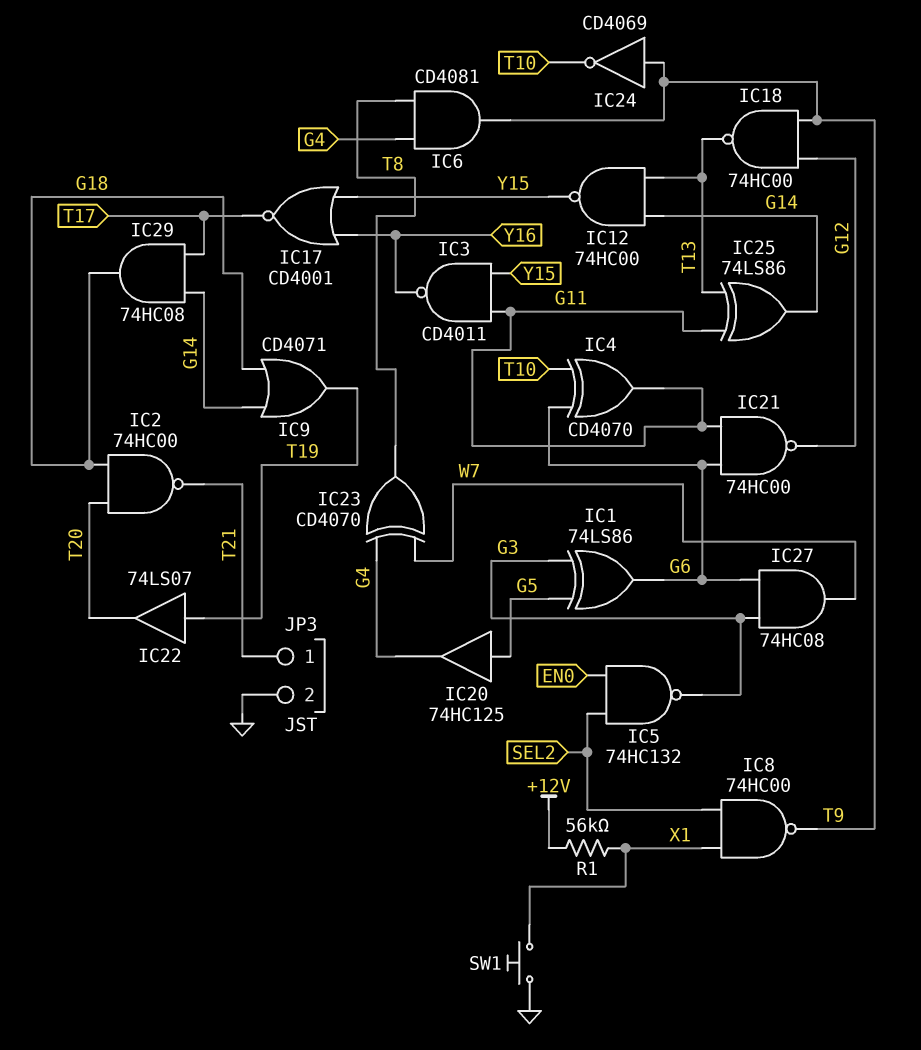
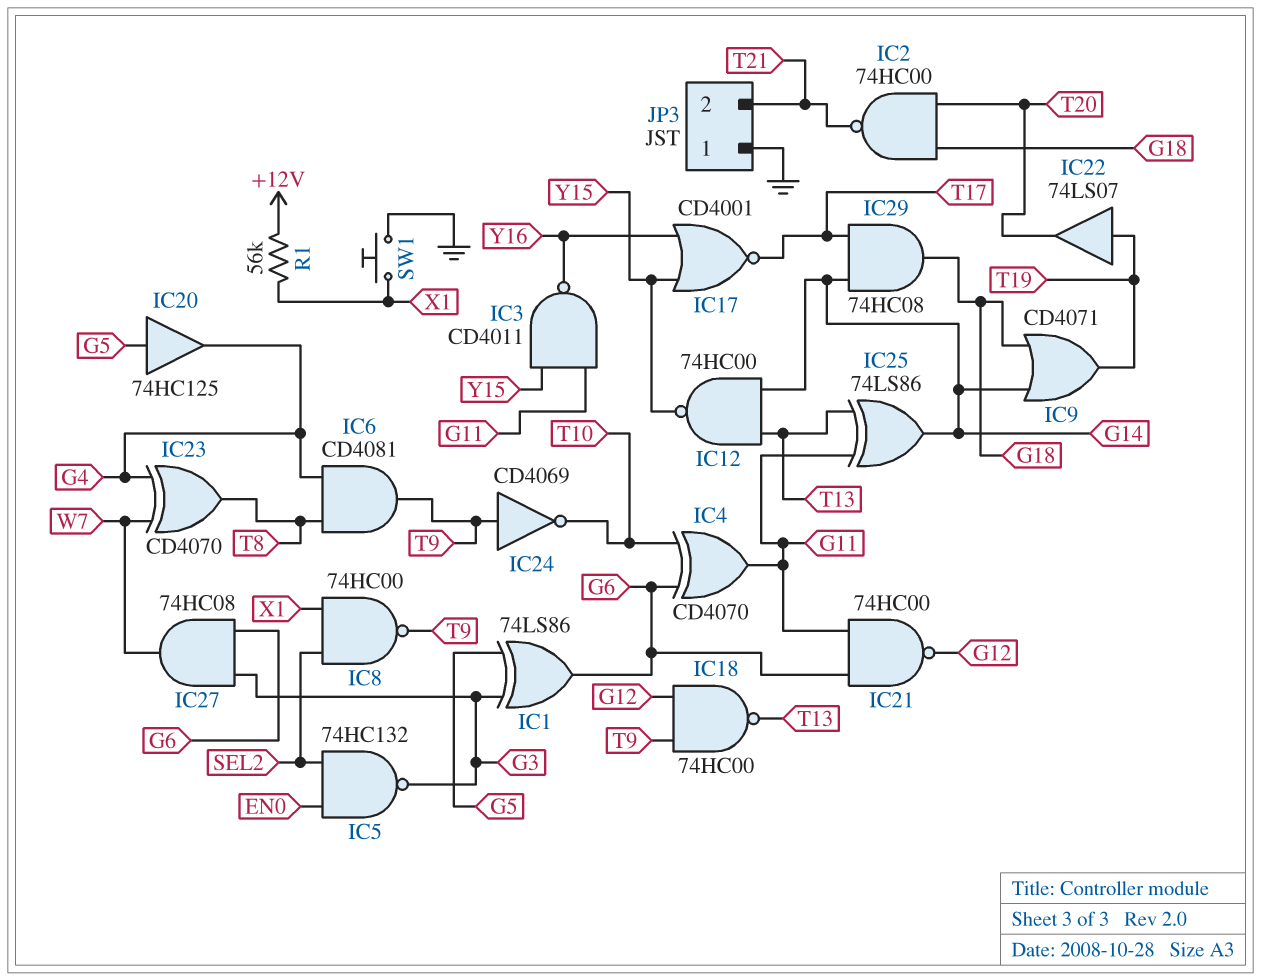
JP3 pin 1: T21 -> GND
JP3 pin 2: GND -> T21

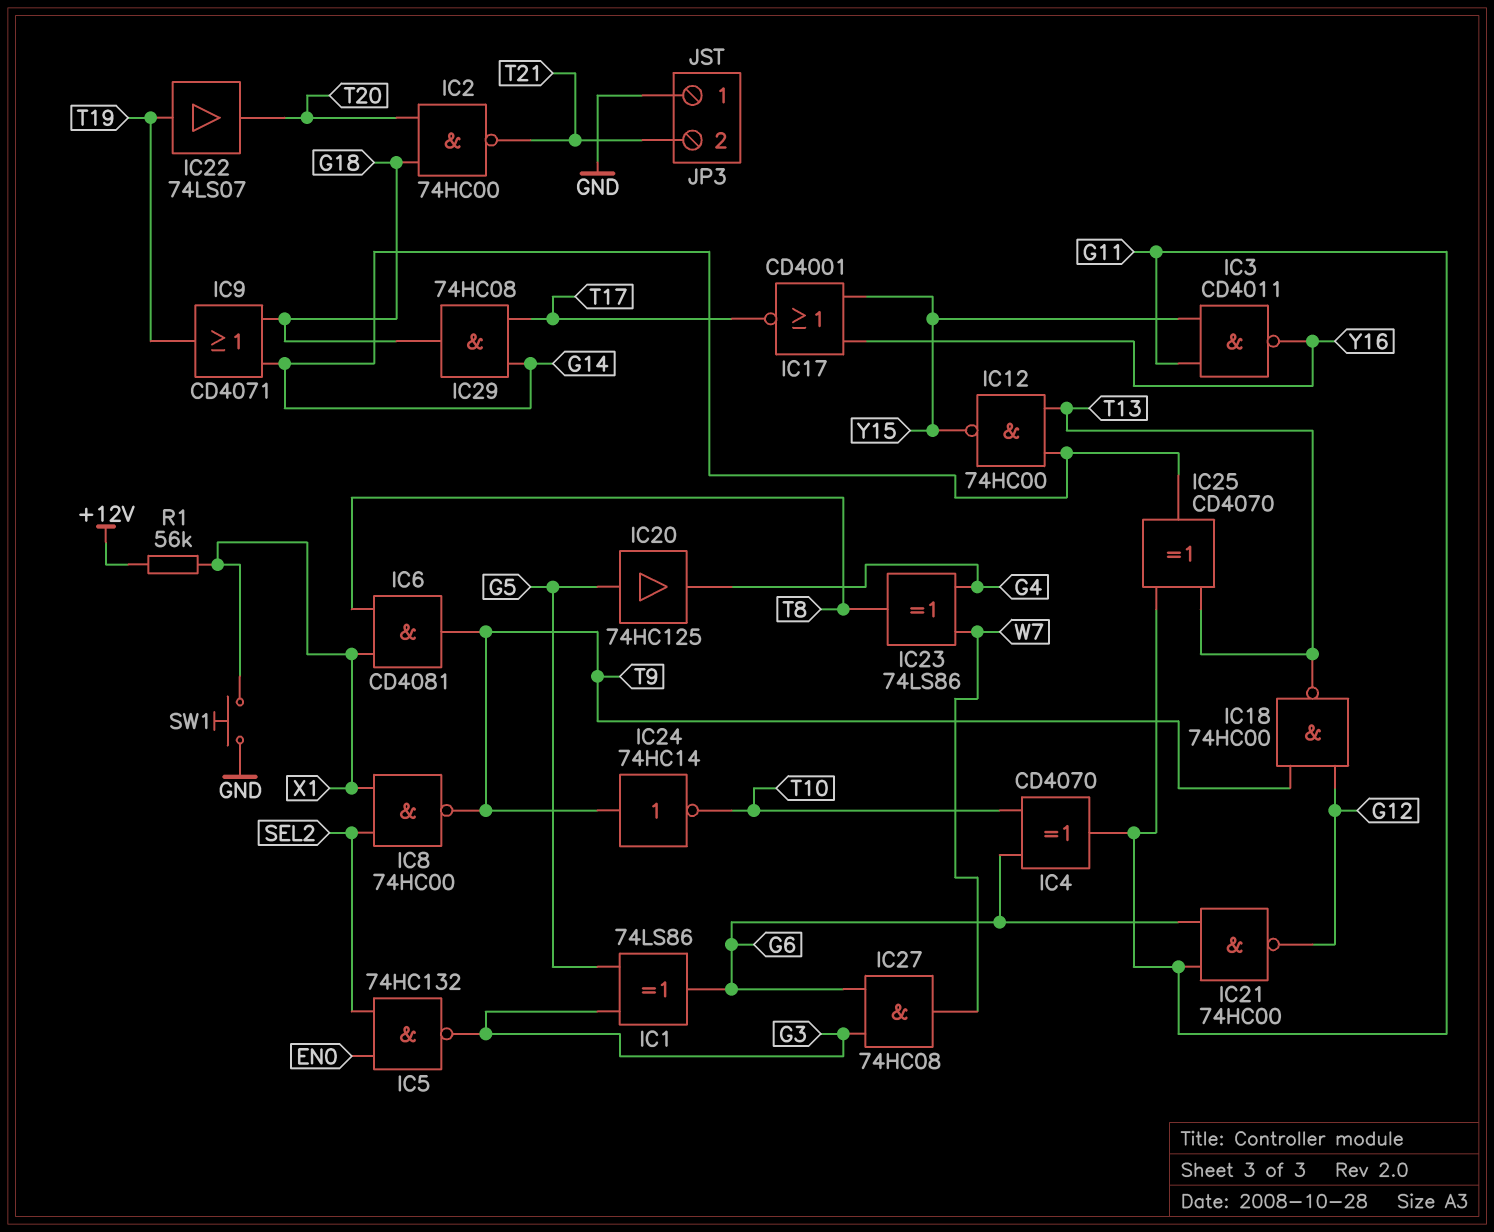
IC6: AND CD4081 (in G4, in T8, out T9) -> AND CD4081 (in T8, in X1, out T9)
IC23: XOR CD4070 (in G4, in W7, out T8) -> XOR 74LS86 (in G4, in W7, out T8)
IC24: NOT CD4069 (in T9, out T10) -> NOT 74HC14 (in T9, out T10)
IC25: XOR 74LS86 (in G11, in T13, out G14) -> XOR CD4070 (in G11, in T13, out G14)

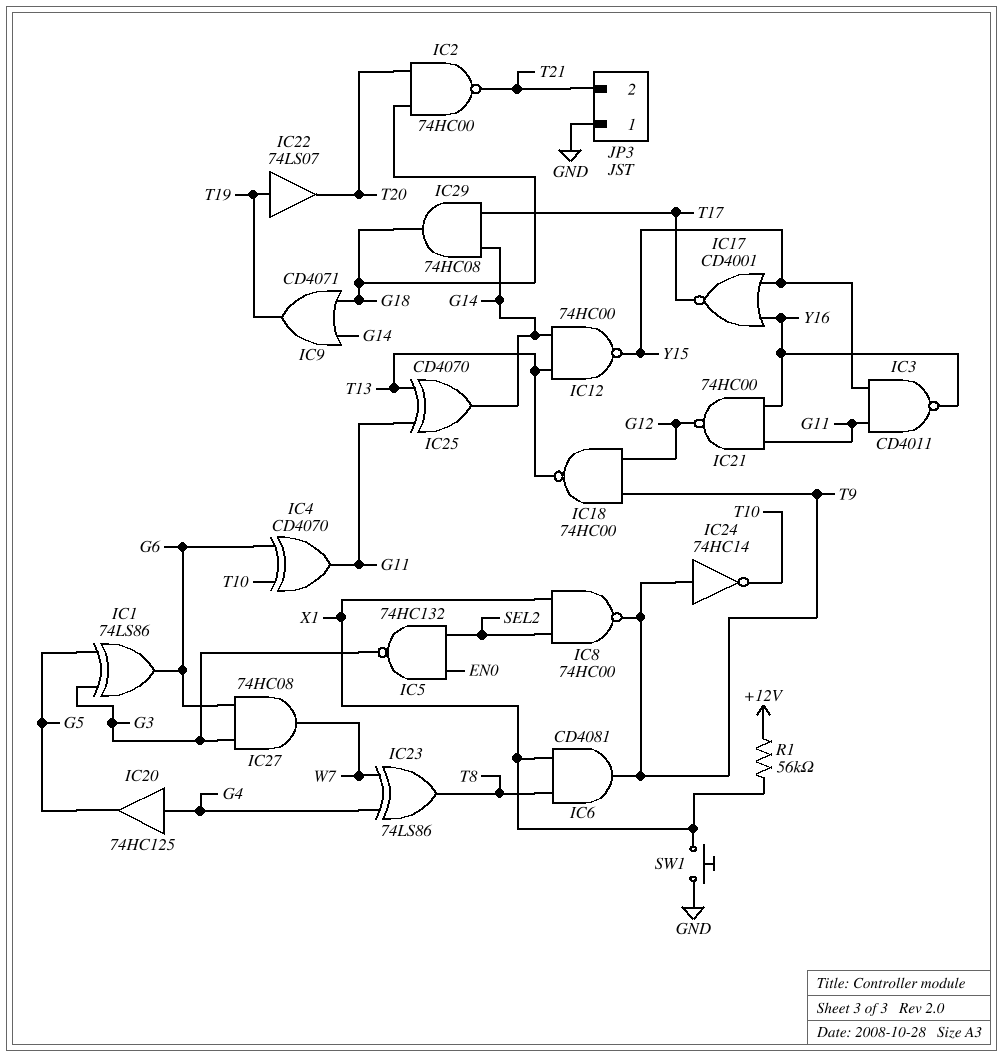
IC20: buffer 74HC125 (in G5, out G4) -> buffer 74HC125 (in G4, out G5)
IC21: NAND 74HC00 (in G6, in G11, out G12) -> NAND 74HC00 (in G11, in Y16, out G12)

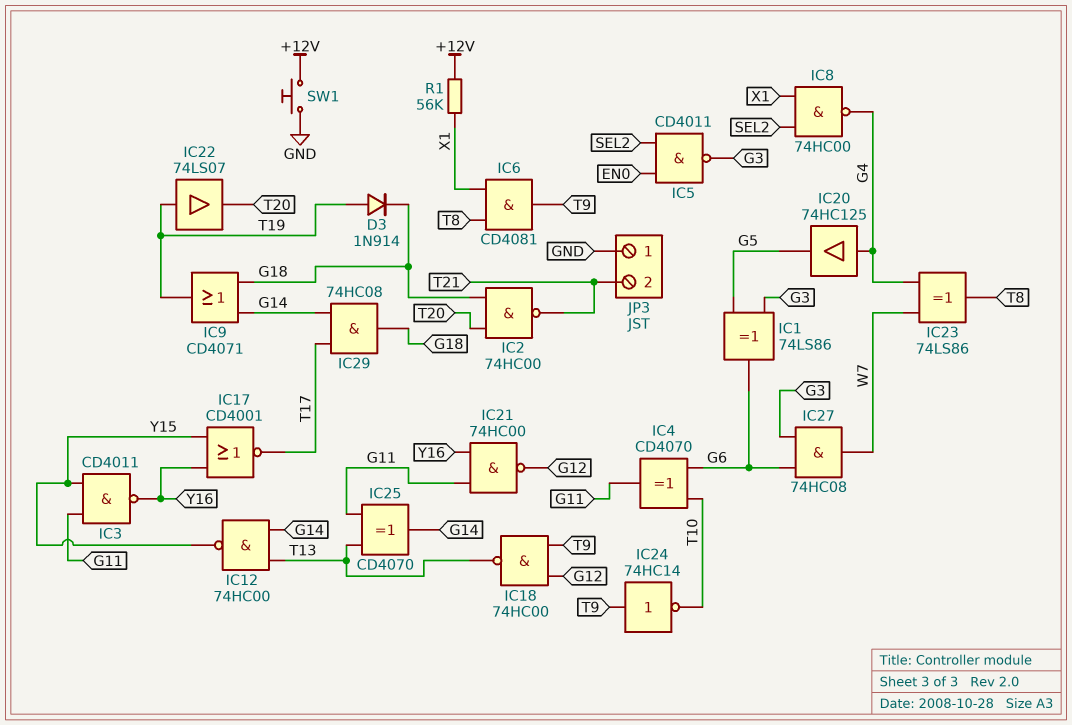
D3: none -> diode 1N914 (A T19, K G18)
IC5: NAND 74HC132 (in EN0, in SEL2, out G3) -> NAND CD4011 (in EN0, in SEL2, out G3)
IC8: NAND 74HC00 (in SEL2, in X1, out T9) -> NAND 74HC00 (in SEL2, in X1, out G4)
SW1: button (GND, X1) -> button (+12V, GND)

